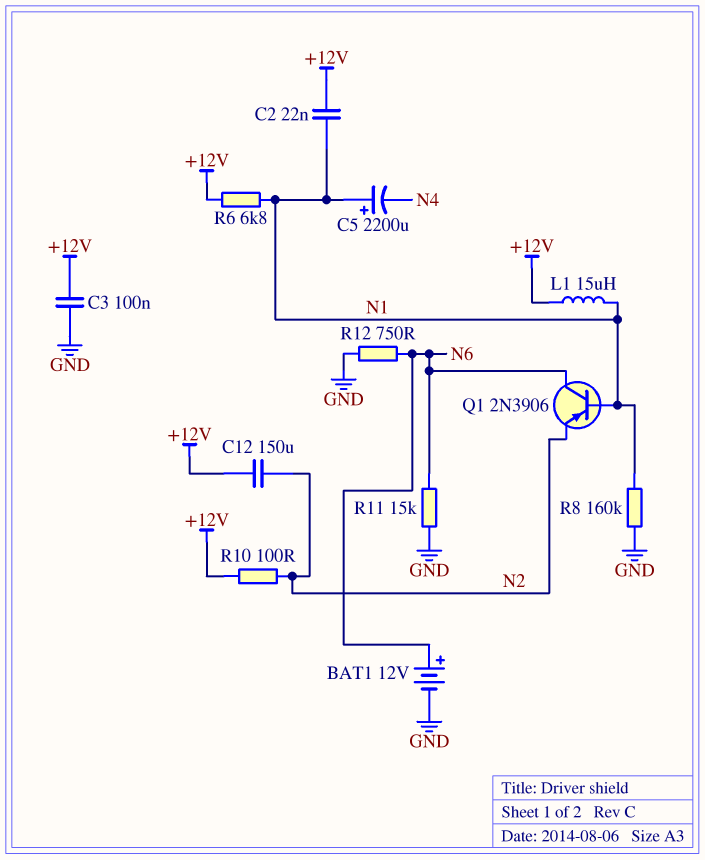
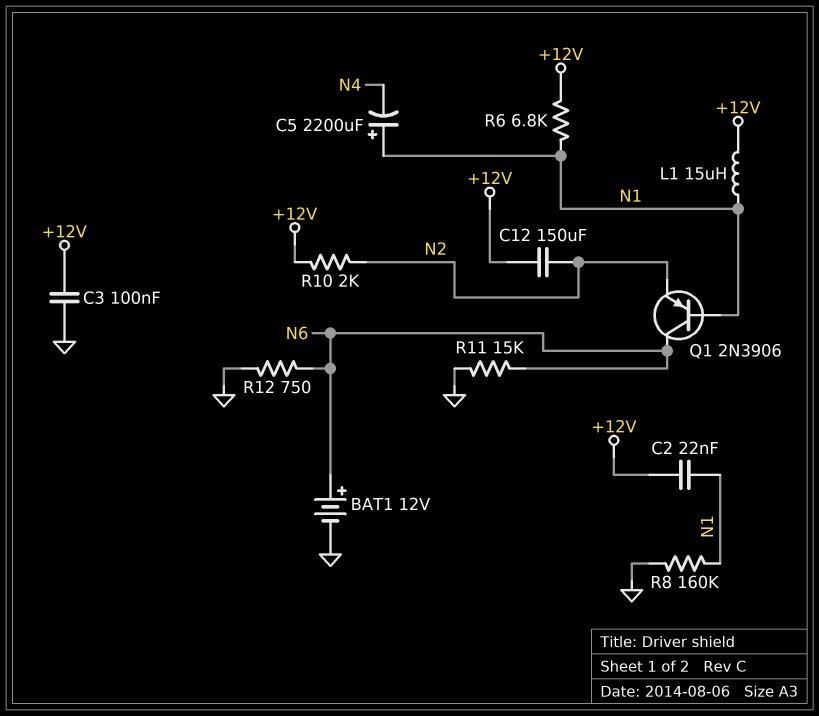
R10: 100 (+12V, N2) -> 2k (+12V, N2)

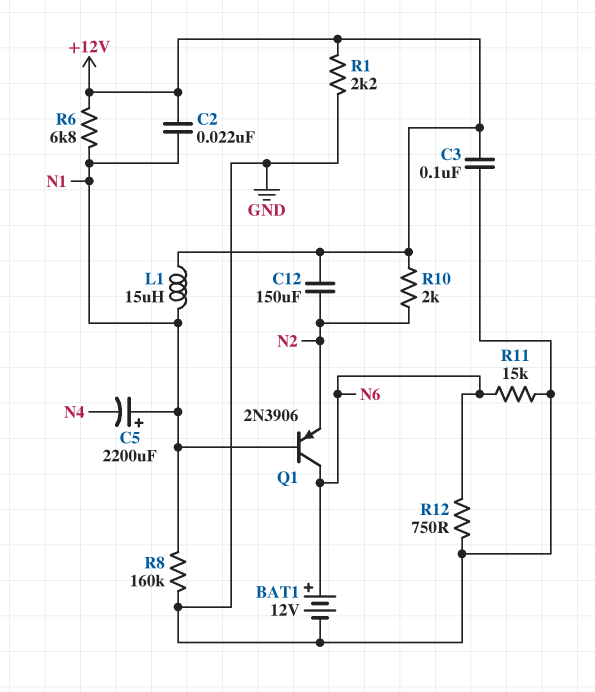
R1: none -> 2.2k (+12V, GND)

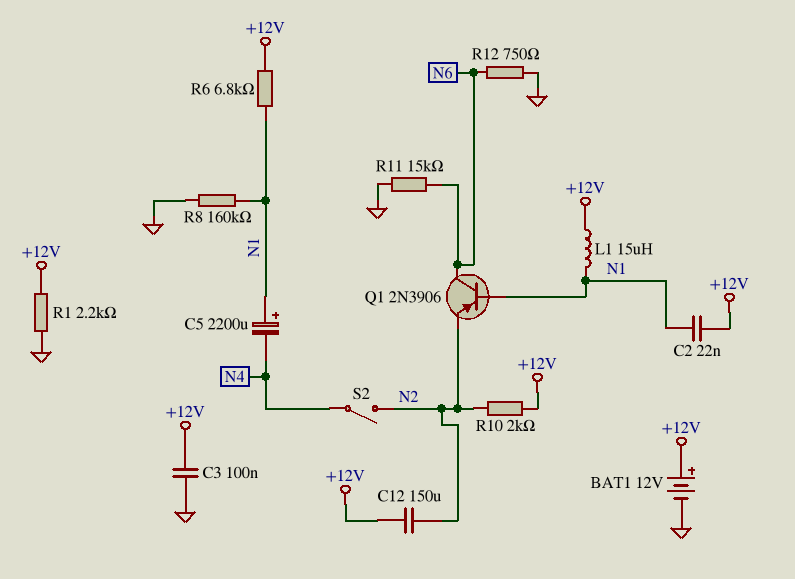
BAT1: 12V (plus N6, minus GND) -> 12V (plus +12V, minus GND)
S2: none -> switch (N2, N4)

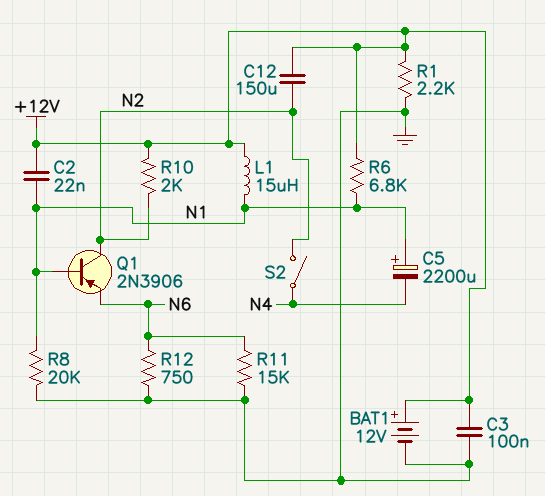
Q1: PNP 2N3906 (B N1, C N6, E N2) -> PNP 2N3906 (B N1, C N2, E N6)
R8: 160k (GND, N1) -> 20k (GND, N1)

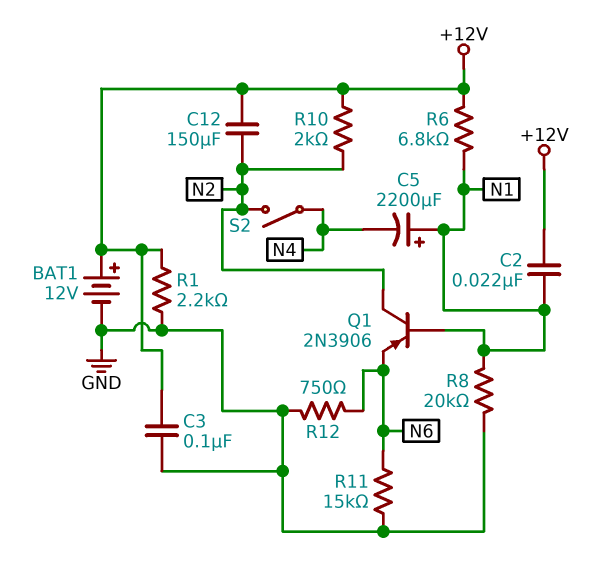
L1: 15uH (+12V, N1) -> none

